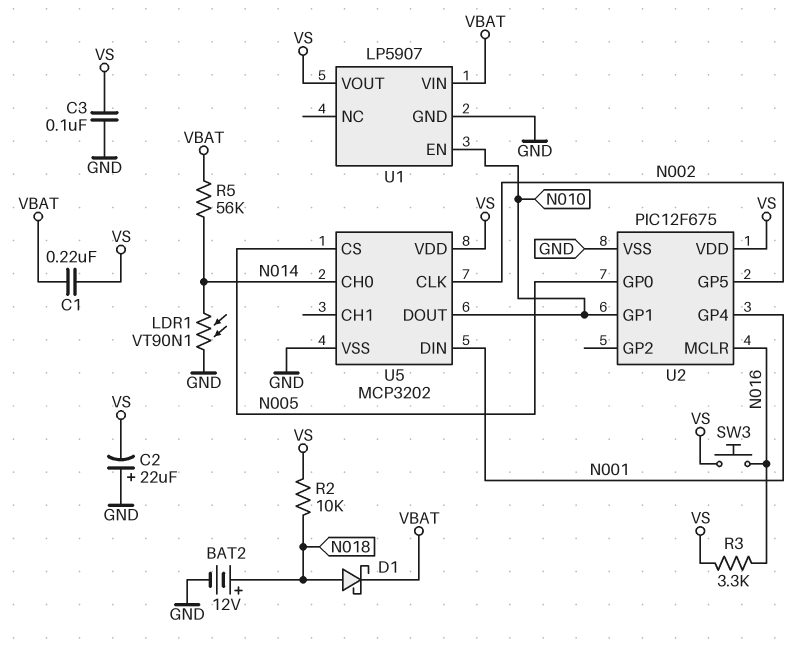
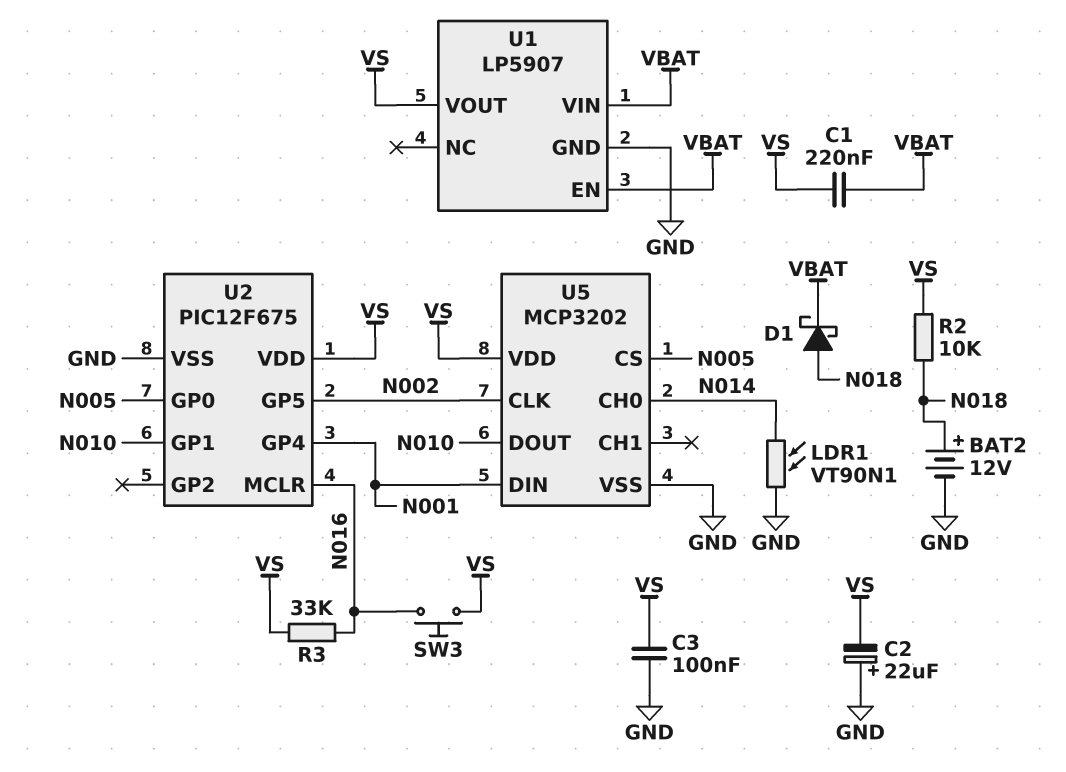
R3: 3.3k (N016, VS) -> 33k (N016, VS)
R5: 56k (N014, VBAT) -> none
U1 pin EN: N010 -> VBAT

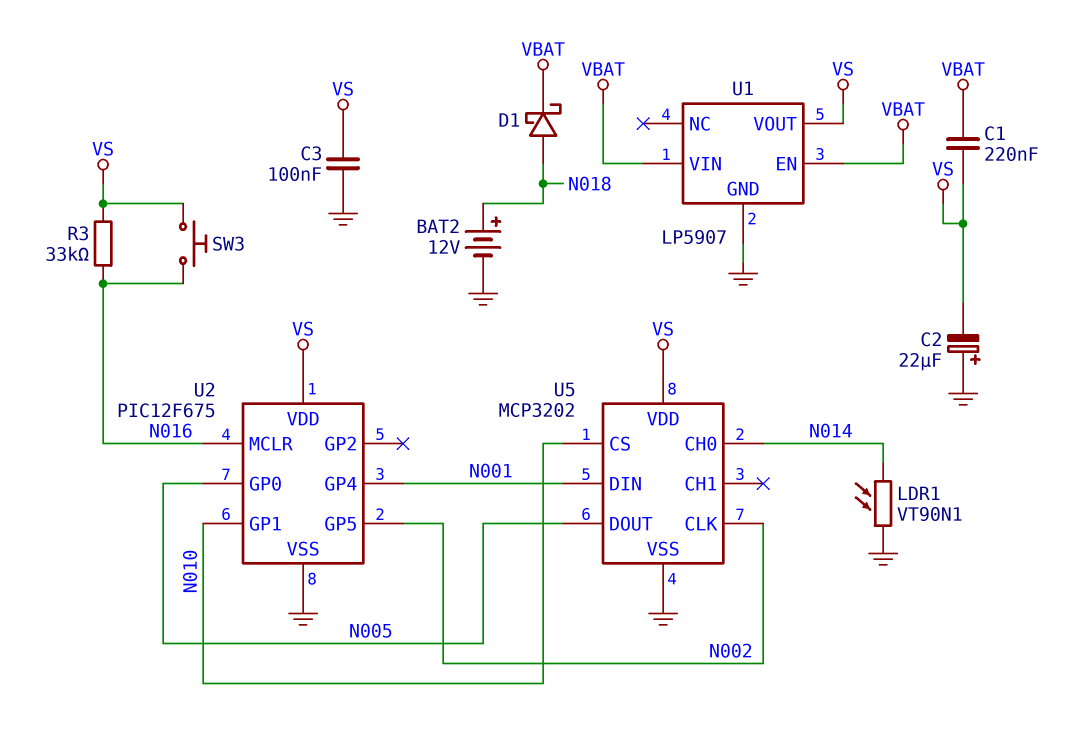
R2: 10k (N018, VS) -> none
U5 pin CS: N005 -> N010
U5 pin DOUT: N010 -> N005

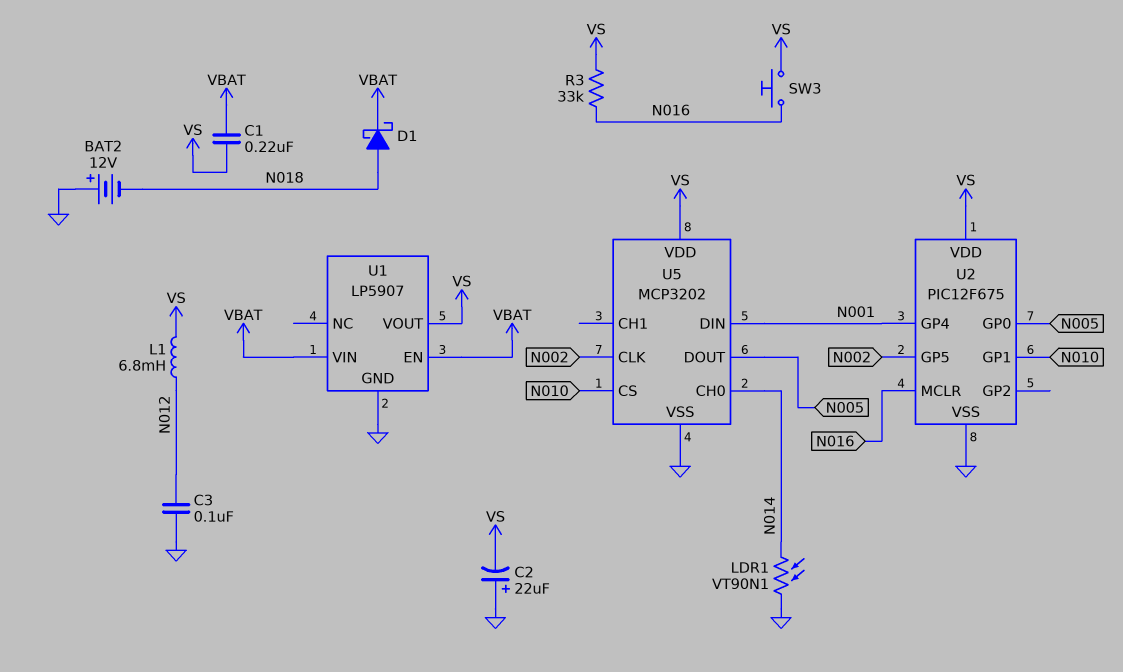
BAT2: 12V (plus N018, minus GND) -> 12V (plus GND, minus N018)
C3: 100nF (GND, VS) -> 100nF (GND, N012)
L1: none -> 6.8mH (N012, VS)

